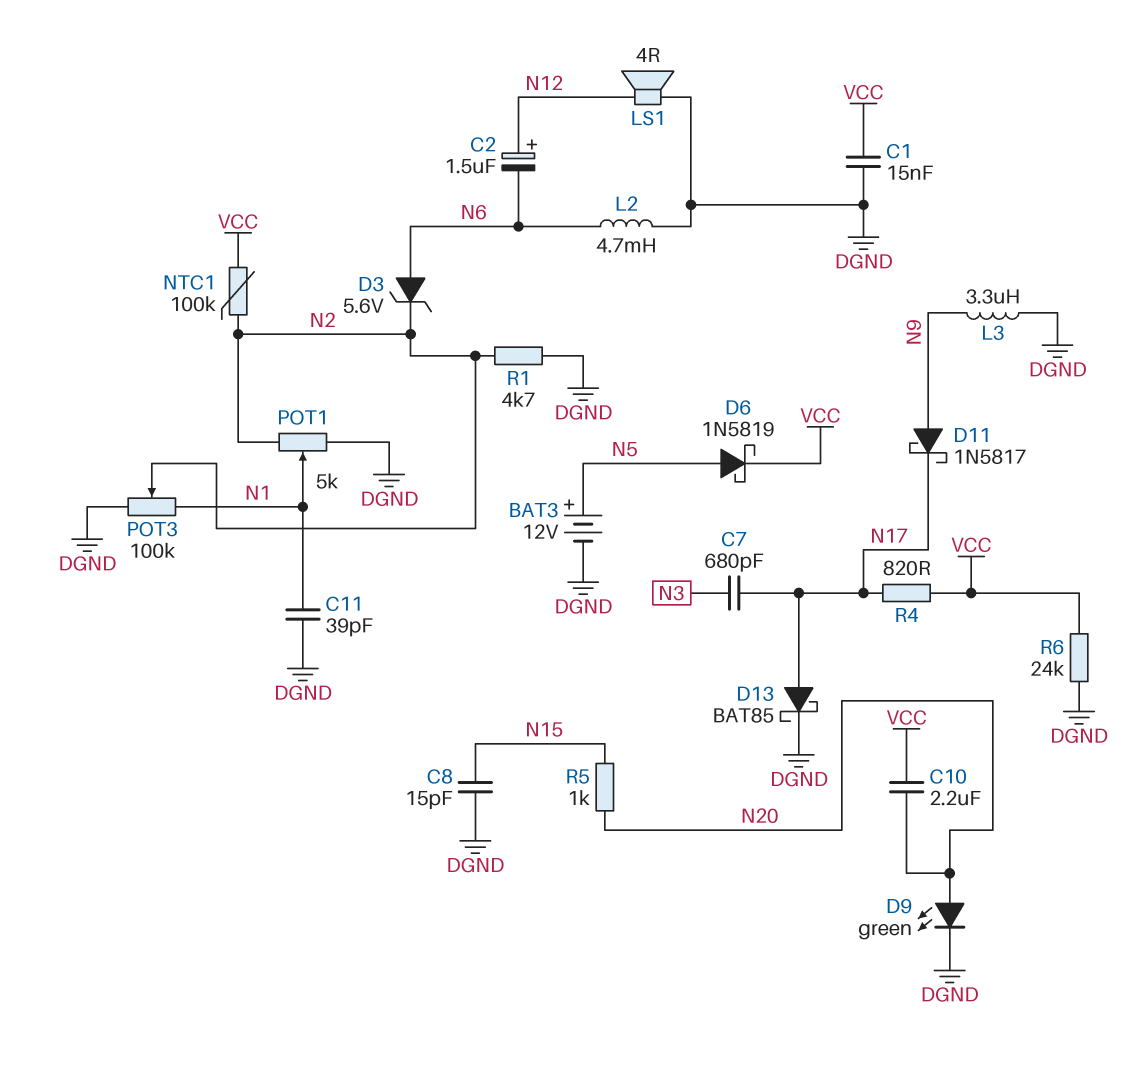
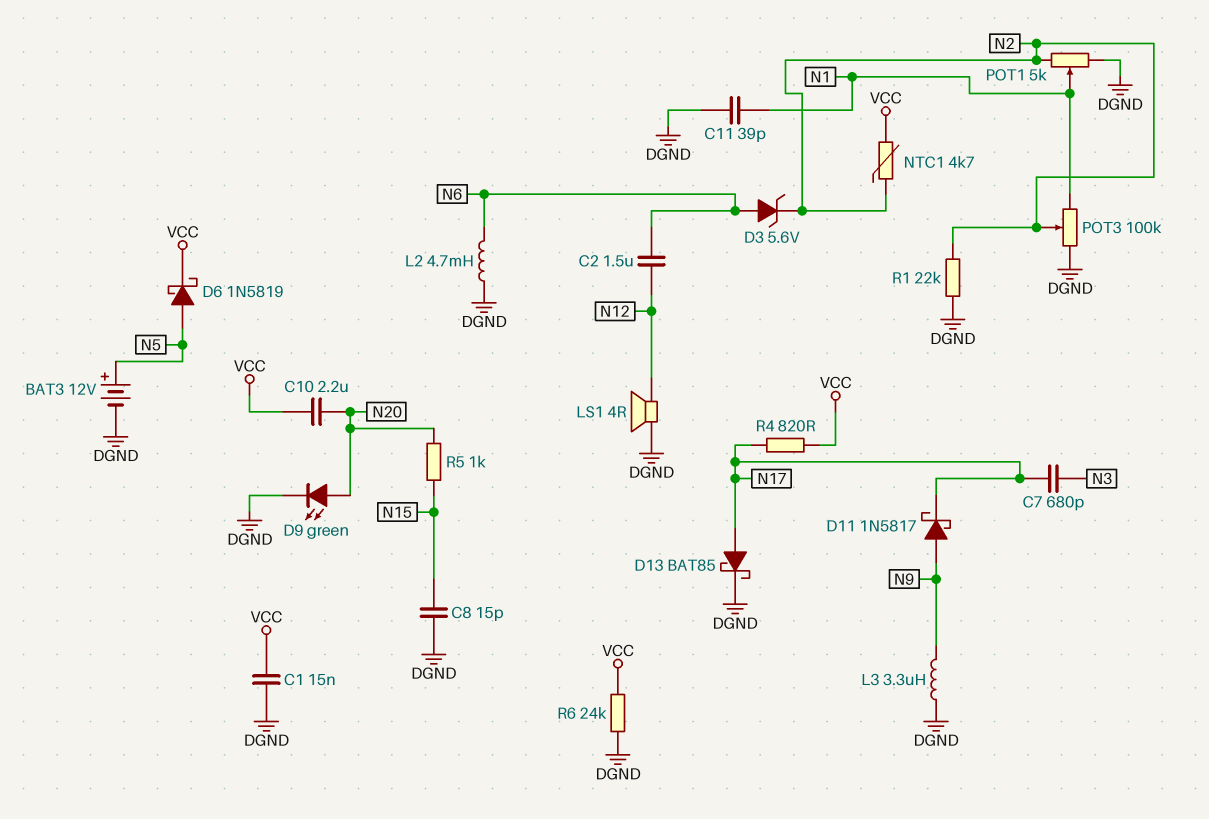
C2: 1.5uF (plus N12, minus N6) -> 1.5uF (N6, N12)
NTC1: 100k (N2, VCC) -> 4.7k (N2, VCC)
R1: 4.7k (DGND, N2) -> 22k (DGND, N2)

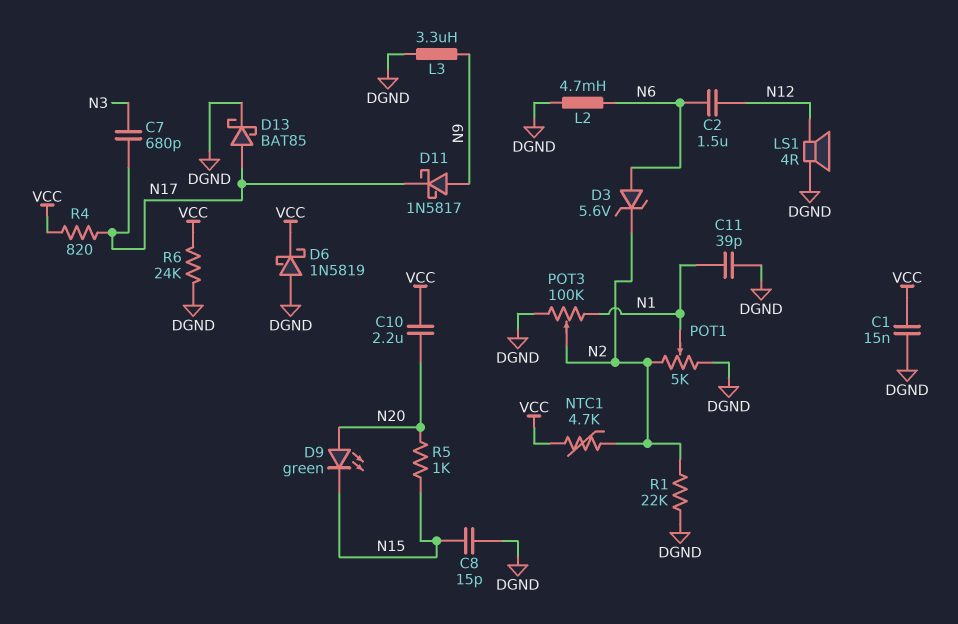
BAT3: 12V (plus N5, minus DGND) -> none
D6: schottky 1N5819 (A N5, K VCC) -> schottky 1N5819 (A DGND, K VCC)
D9: LED green (A N20, K DGND) -> LED green (A N20, K N15)

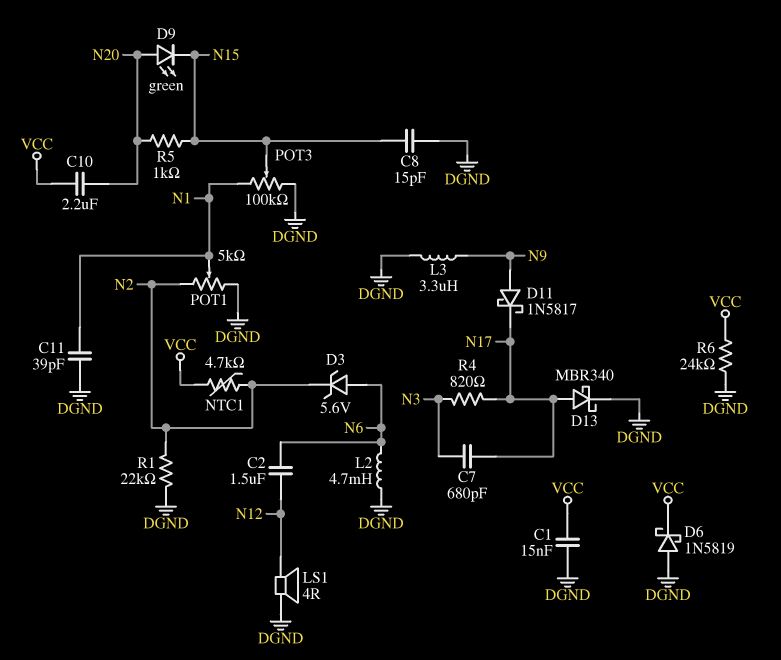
D13: schottky BAT85 (A N17, K DGND) -> schottky MBR340 (A N17, K DGND)
POT3: 100k (DGND, N1, wiper N2) -> 100k (DGND, N1, wiper N15)
R4: 820 (N17, VCC) -> 820 (N3, N17)

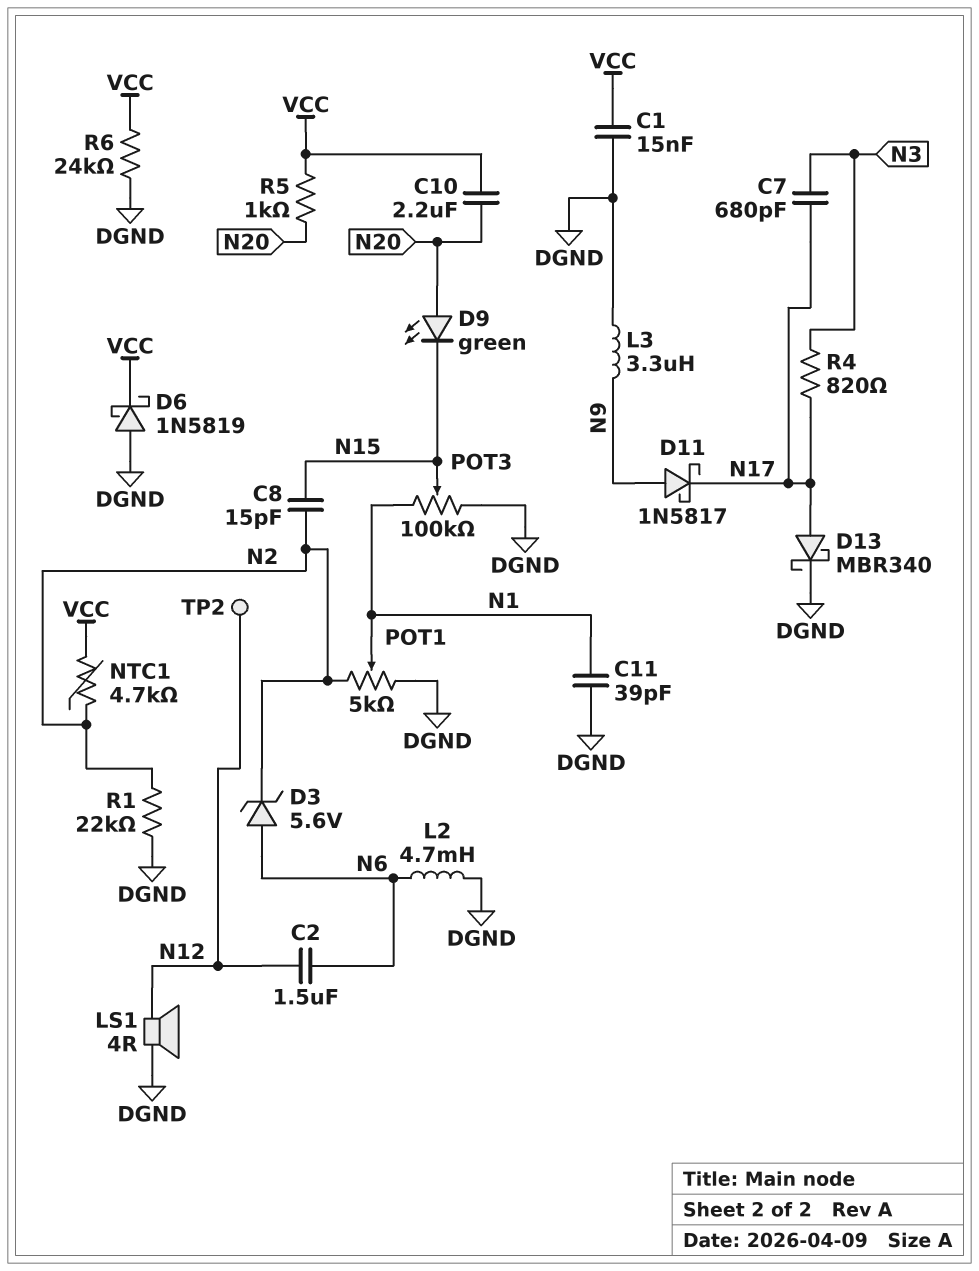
C8: 15pF (DGND, N15) -> 15pF (N2, N15)
R5: 1k (N15, N20) -> 1k (N20, VCC)
TP2: none -> test point (N12)

